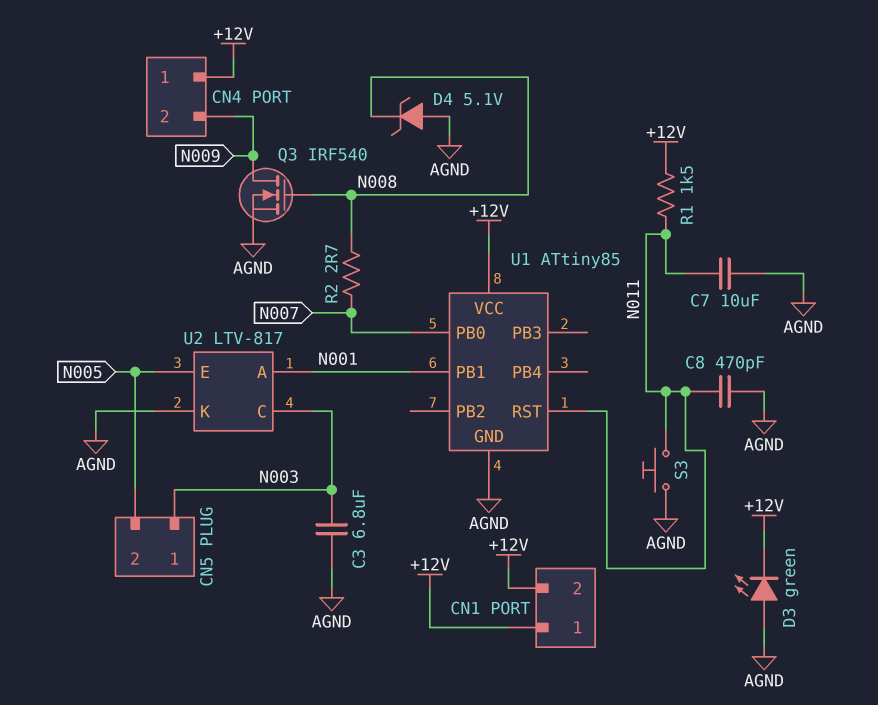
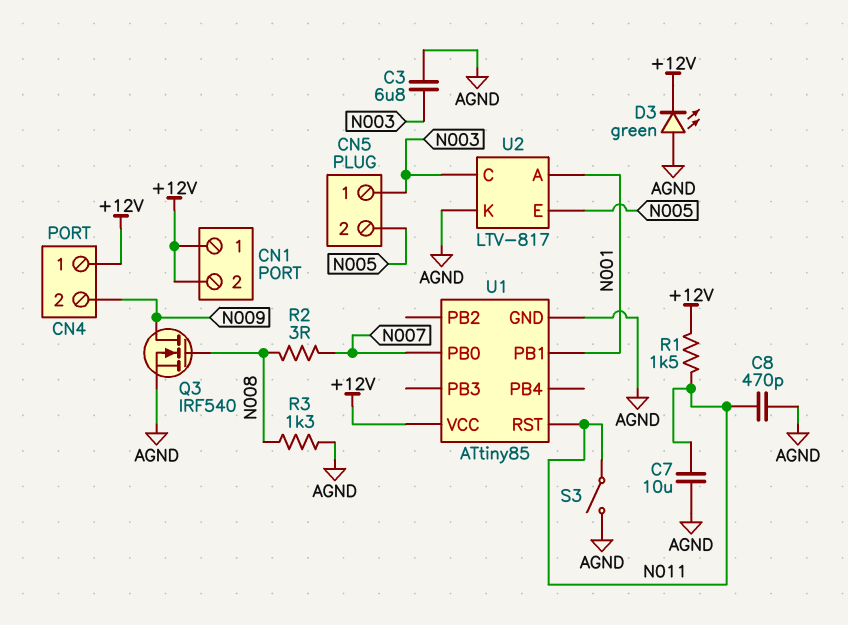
D4: zener 5.1V (A AGND, K N008) -> none
R2: 2.7 (N007, N008) -> 3 (N007, N008)
R3: none -> 1.3k (AGND, N008)
S3: button (AGND, N011) -> switch (AGND, N011)

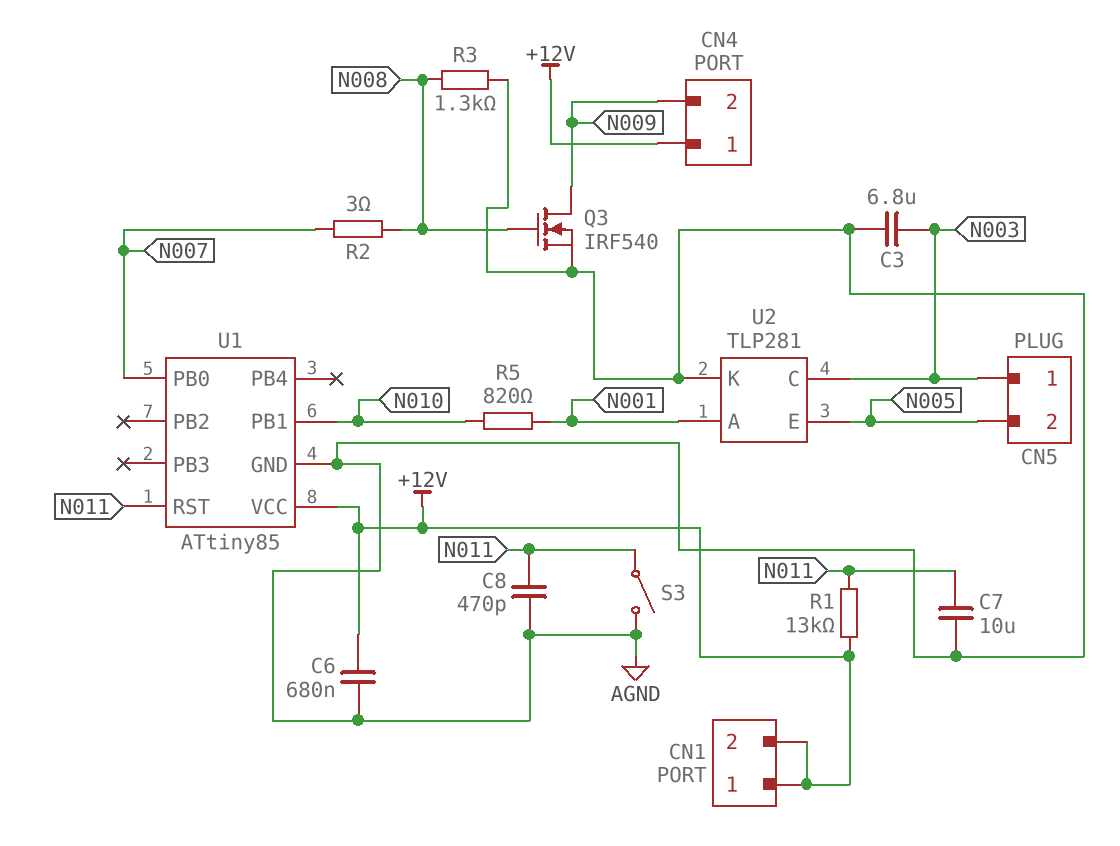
C6: none -> 680nF (+12V, AGND)
D3: LED green (A AGND, K +12V) -> none
R1: 1.5k (+12V, N011) -> 13k (+12V, N011)
R5: none -> 820 (N001, N010)
U1 pin PB1: N001 -> N010
U2: LTV-817 -> TLP281

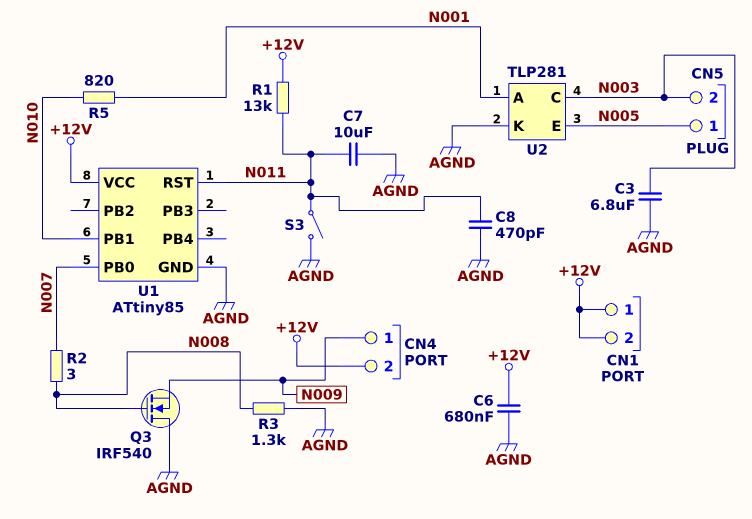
CN4 pin 1: +12V -> N009
CN4 pin 2: N009 -> +12V
CN5 pin 1: N003 -> N005
CN5 pin 2: N005 -> N003
Q3: NMOS IRF540 (G N008, D N009, S AGND) -> NMOS IRF540 (G N008, D AGND, S N009)

